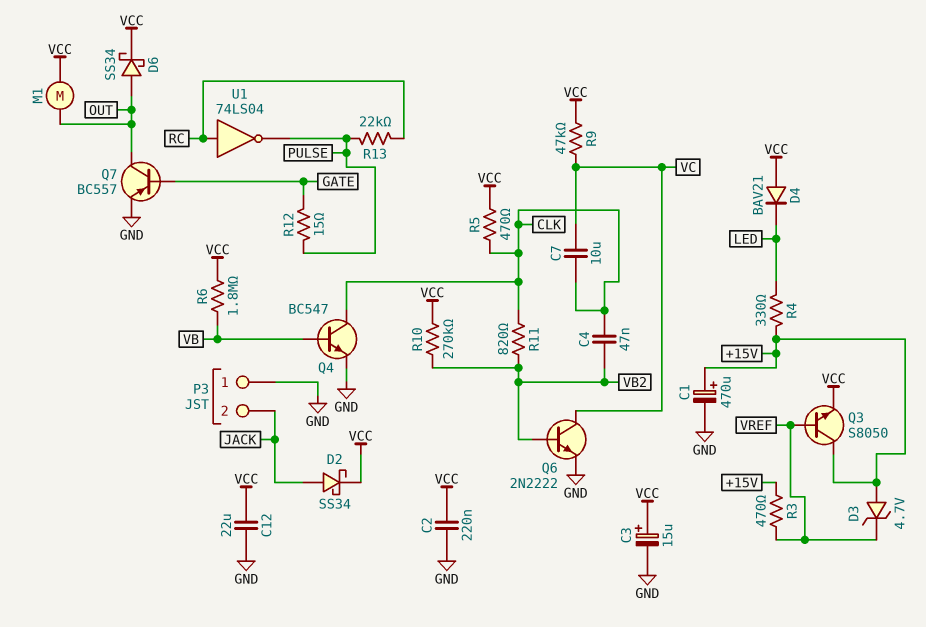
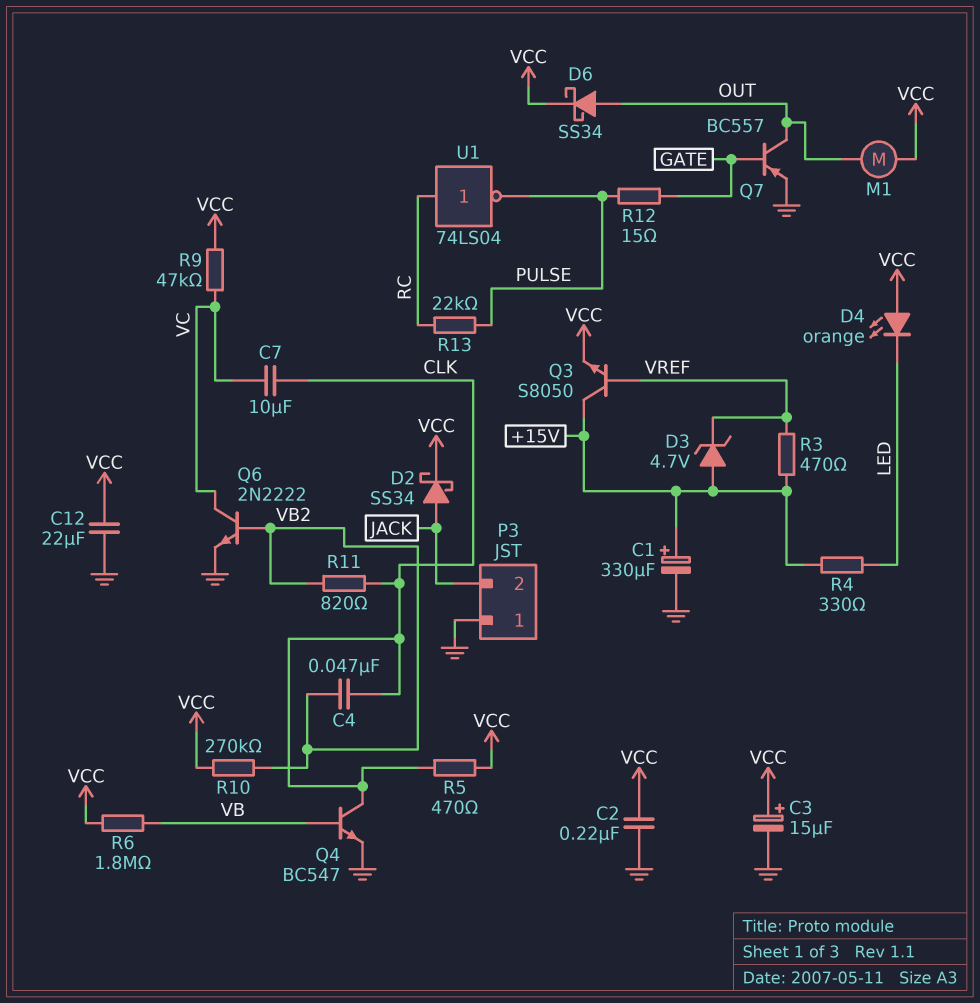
C1: 470uF (plus +15V, minus GND) -> 330uF (plus +15V, minus GND)
D4: diode BAV21 (A VCC, K LED) -> LED orange (A VCC, K LED)

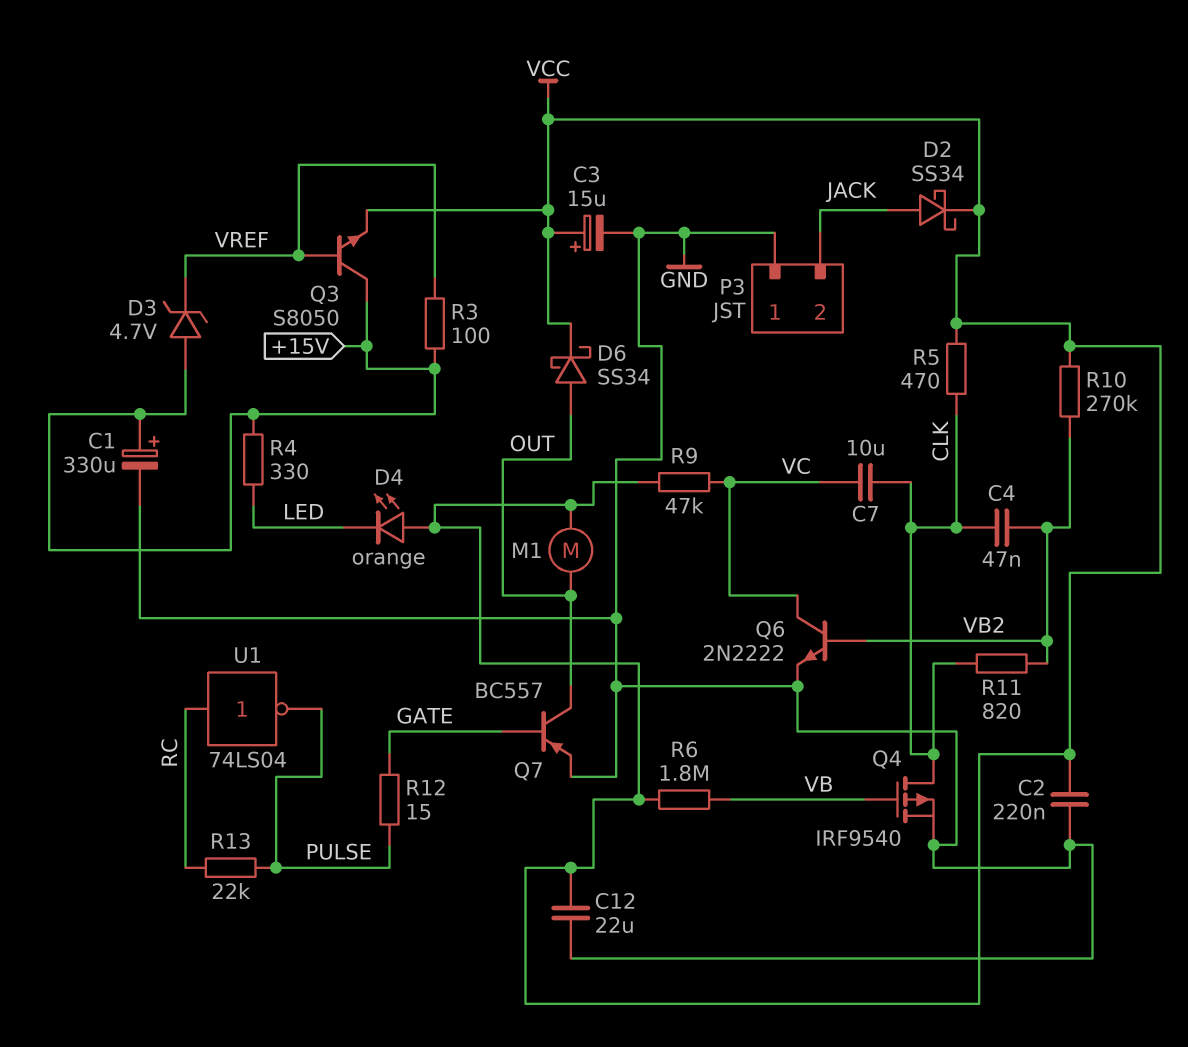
Q4: NPN BC547 (B VB, C CLK, E GND) -> PMOS IRF9540 (G VB, D CLK, S GND)
R3: 470 (+15V, VREF) -> 100 (+15V, VREF)

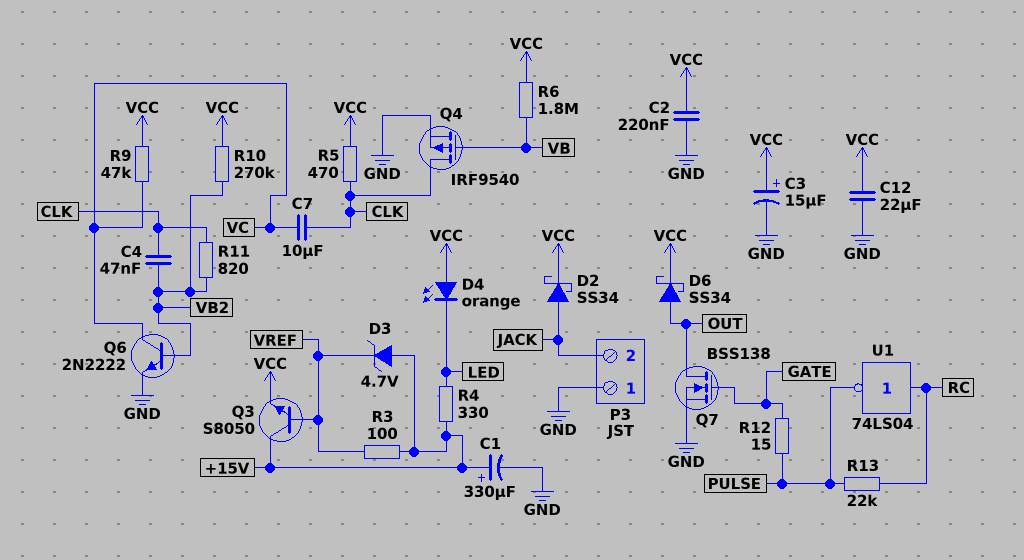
M1: motor (OUT, VCC) -> none
Q7: PNP BC557 (B GATE, C OUT, E GND) -> NMOS BSS138 (G GATE, D OUT, S GND)

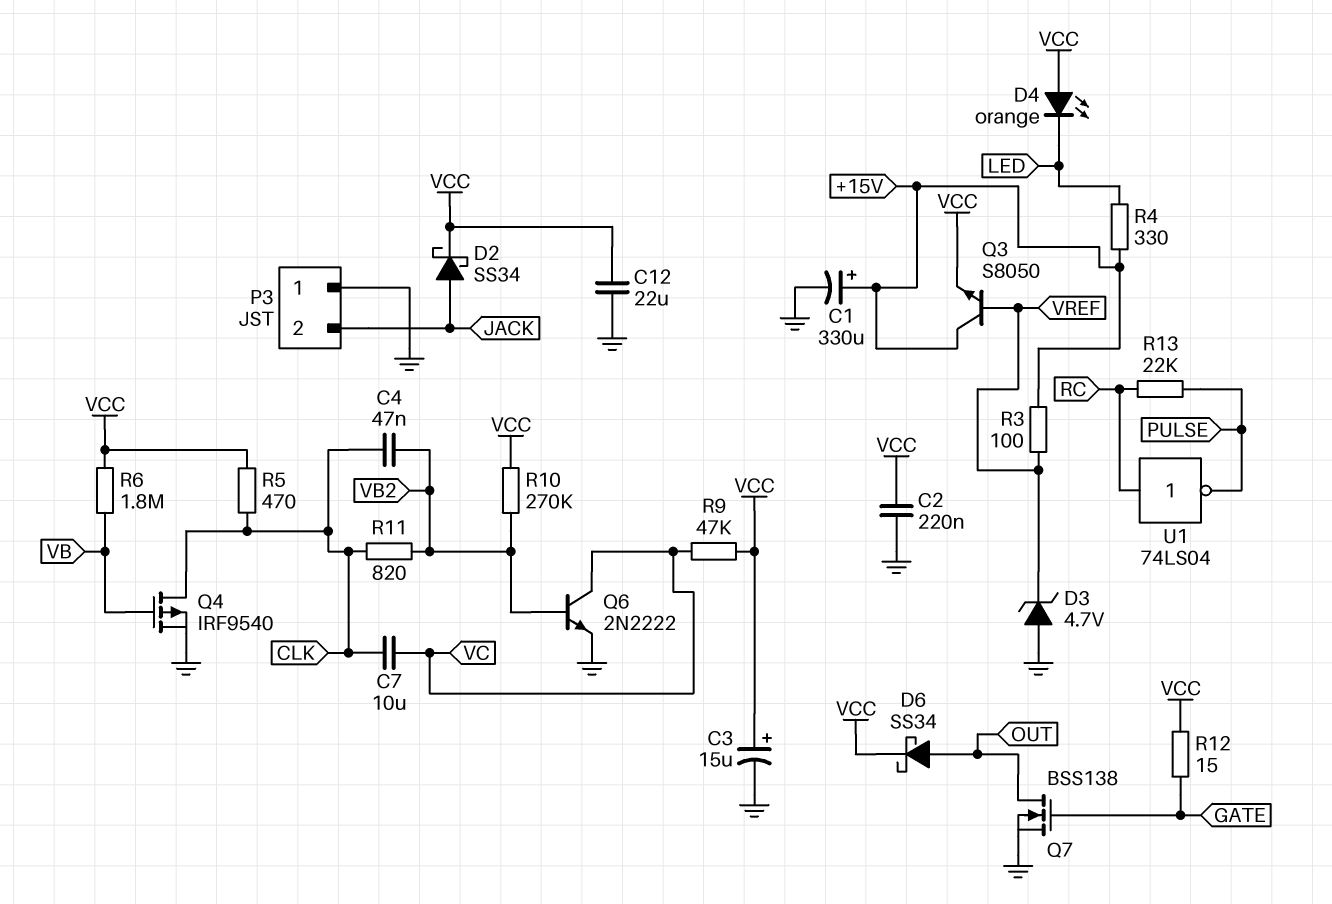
D3: zener 4.7V (A +15V, K VREF) -> zener 4.7V (A GND, K VREF)
R12: 15 (GATE, PULSE) -> 15 (GATE, VCC)

